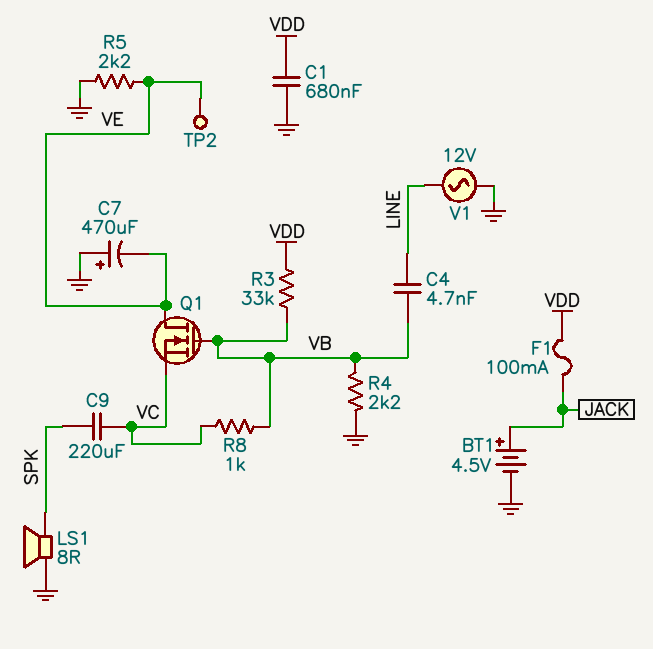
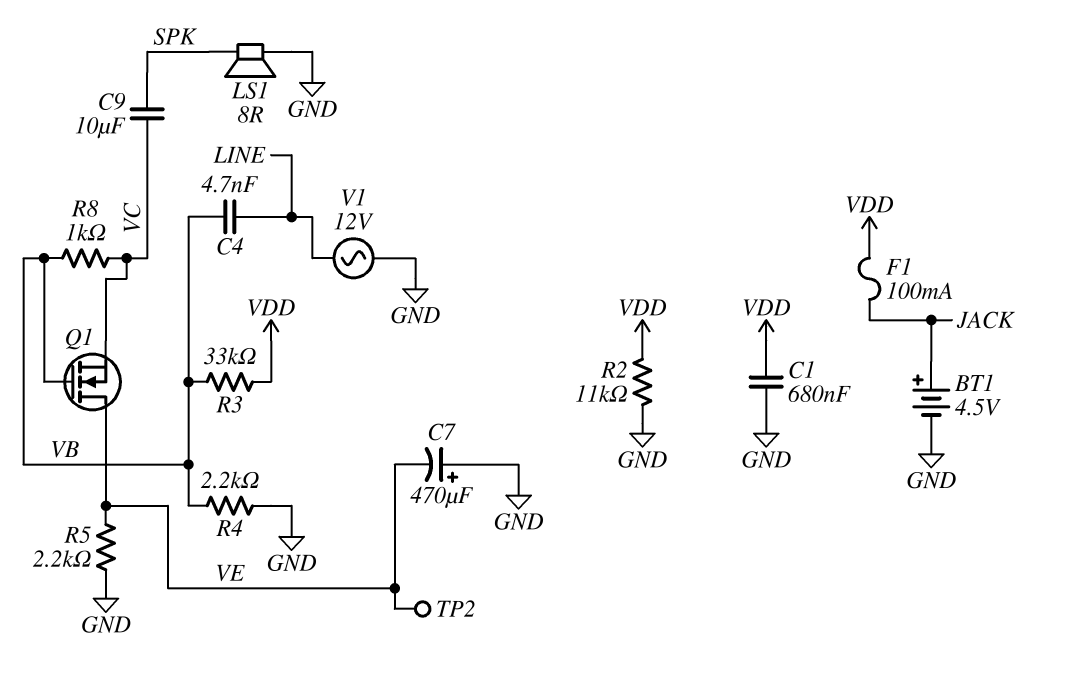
C9: 220uF (SPK, VC) -> 10uF (SPK, VC)
R2: none -> 11k (GND, VDD)

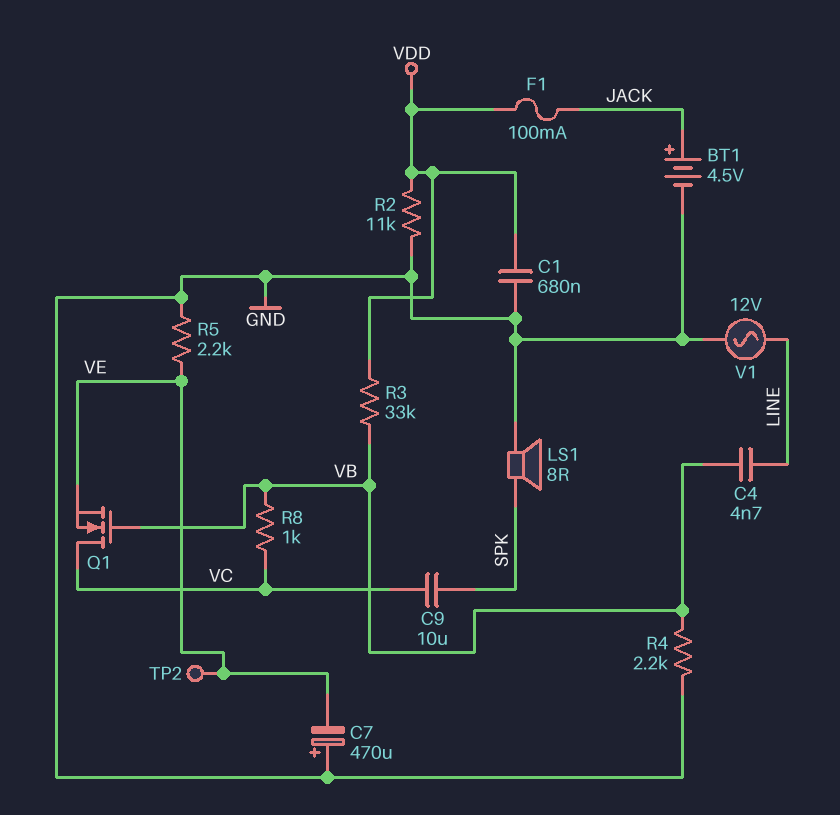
Q1: NMOS (G VB, D VE, S VC) -> NMOS (G VB, D VC, S VE)

